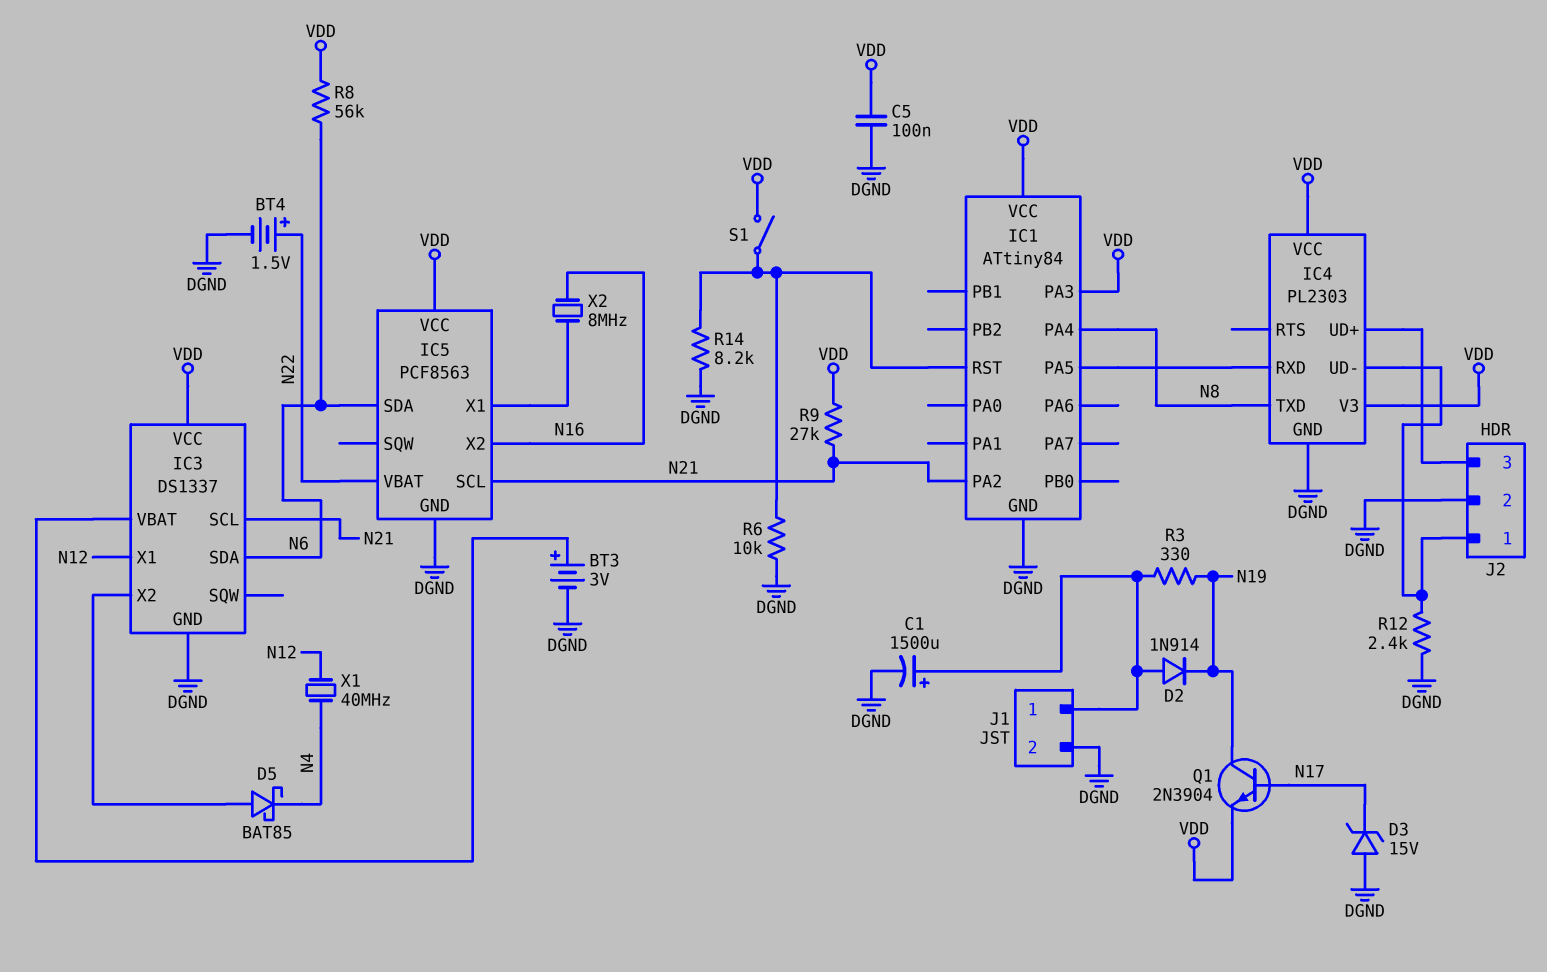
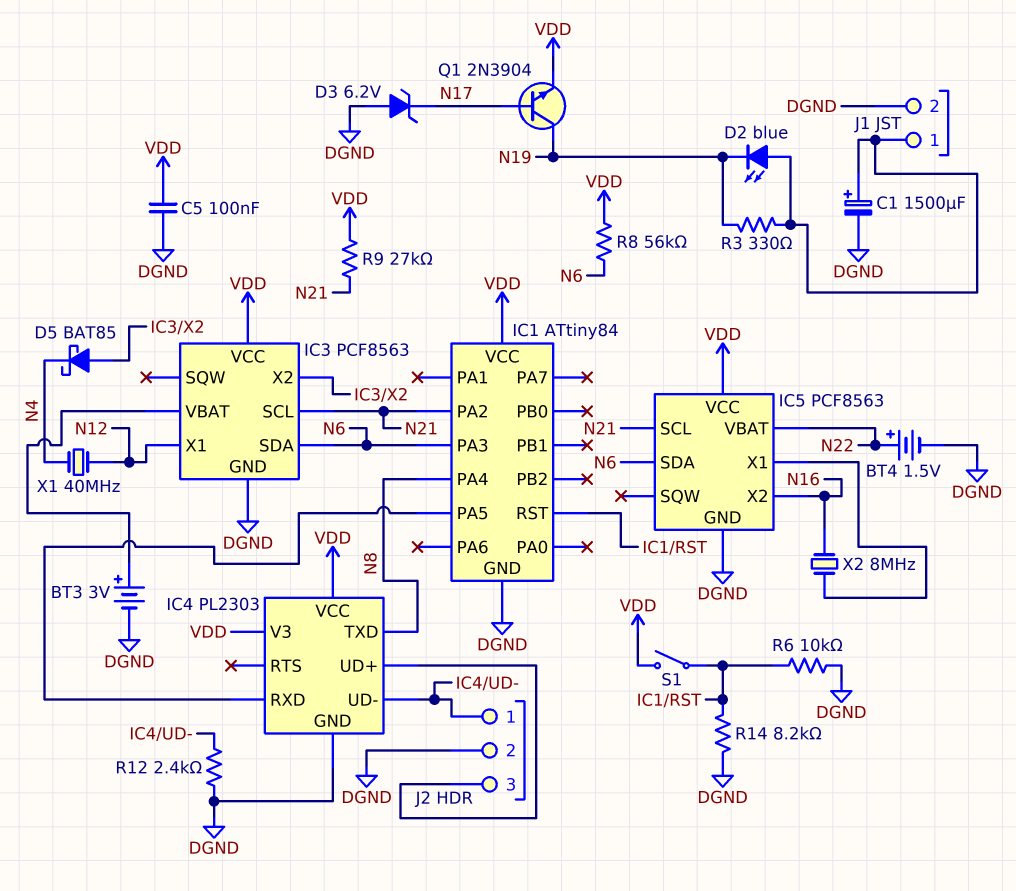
D2: diode 1N914 (A J1/1, K N19) -> LED blue (A J1/1, K N19)
D3: zener 15V (A DGND, K N17) -> zener 6.2V (A DGND, K N17)
IC1 pin PA3: VDD -> N6
IC3: DS1337 -> PCF8563

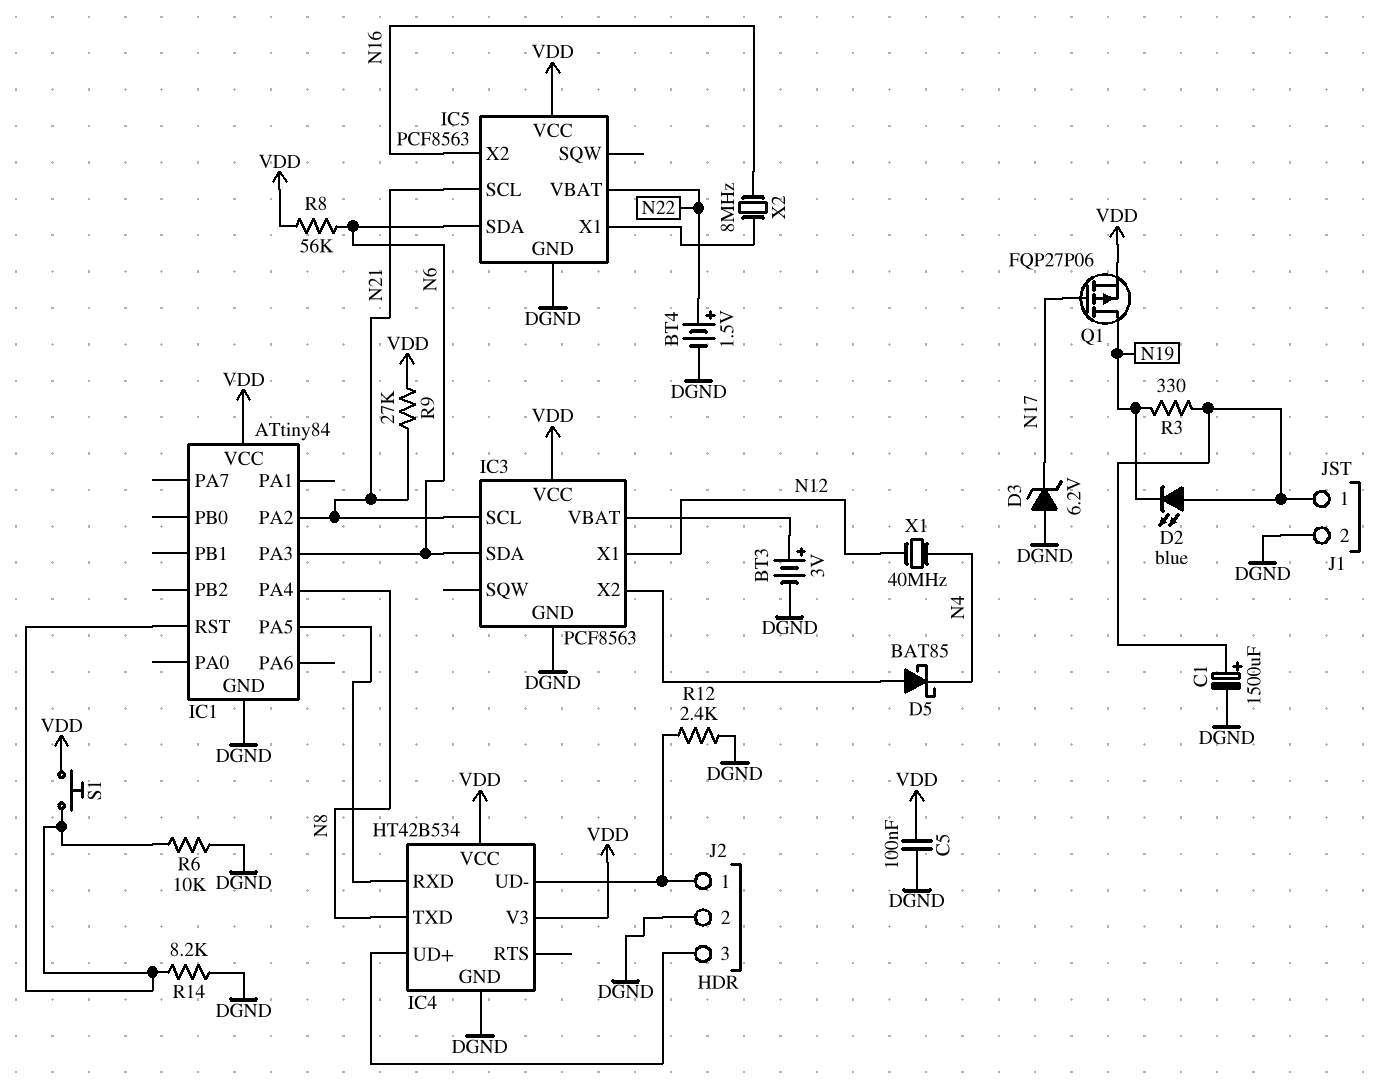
IC4: PL2303 -> HT42B534
Q1: NPN 2N3904 (B N17, C N19, E VDD) -> PMOS FQP27P06 (G N17, D N19, S VDD)
S1: switch (IC1/RST, VDD) -> button (IC1/RST, VDD)

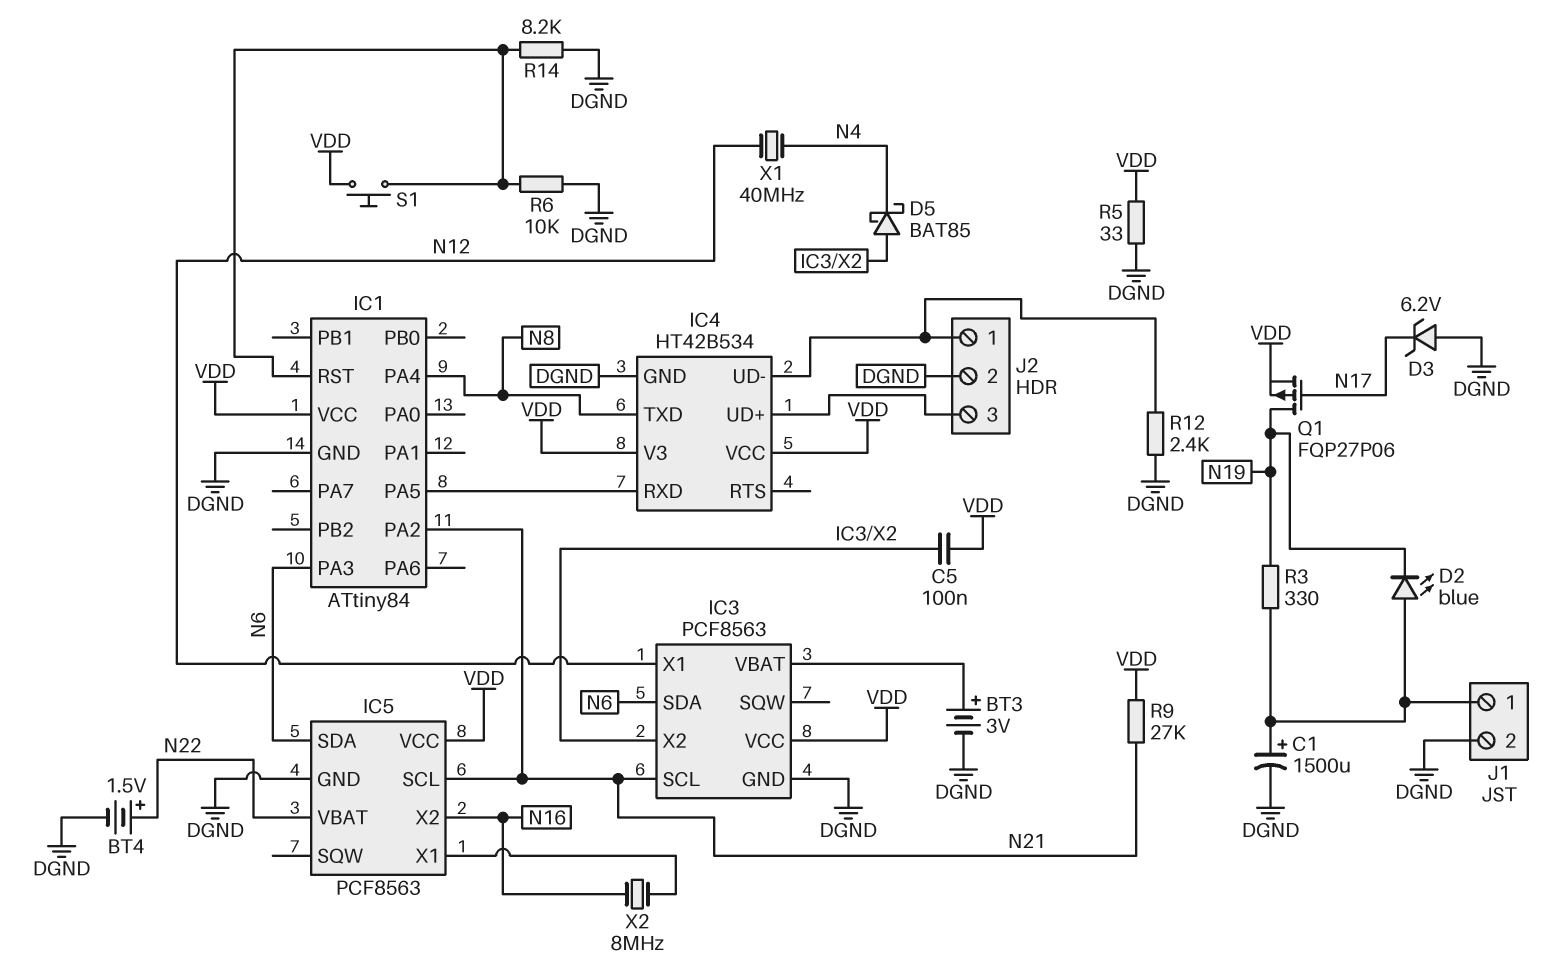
C5: 100nF (DGND, VDD) -> 100nF (IC3/X2, VDD)
R5: none -> 33 (DGND, VDD)
R8: 56k (N6, VDD) -> none

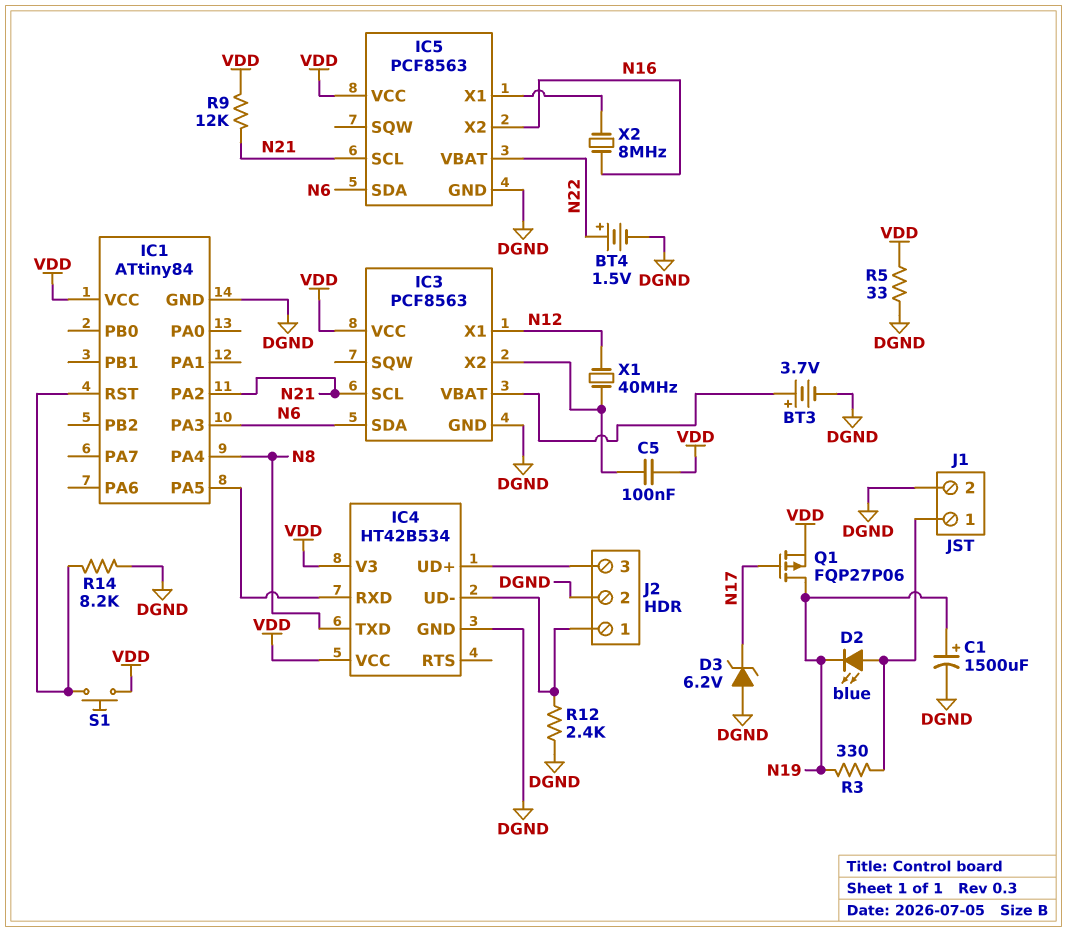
BT3: 3V (plus IC3/VBAT, minus DGND) -> 3.7V (plus IC3/VBAT, minus DGND)
C1: 1500uF (plus J1/1, minus DGND) -> 1500uF (plus N19, minus DGND)
D5: schottky BAT85 (A IC3/X2, K N4) -> none
R6: 10k (DGND, IC1/RST) -> none
R9: 27k (N21, VDD) -> 12k (N21, VDD)
X1: 40MHz (N4, N12) -> 40MHz (IC3/X2, N12)

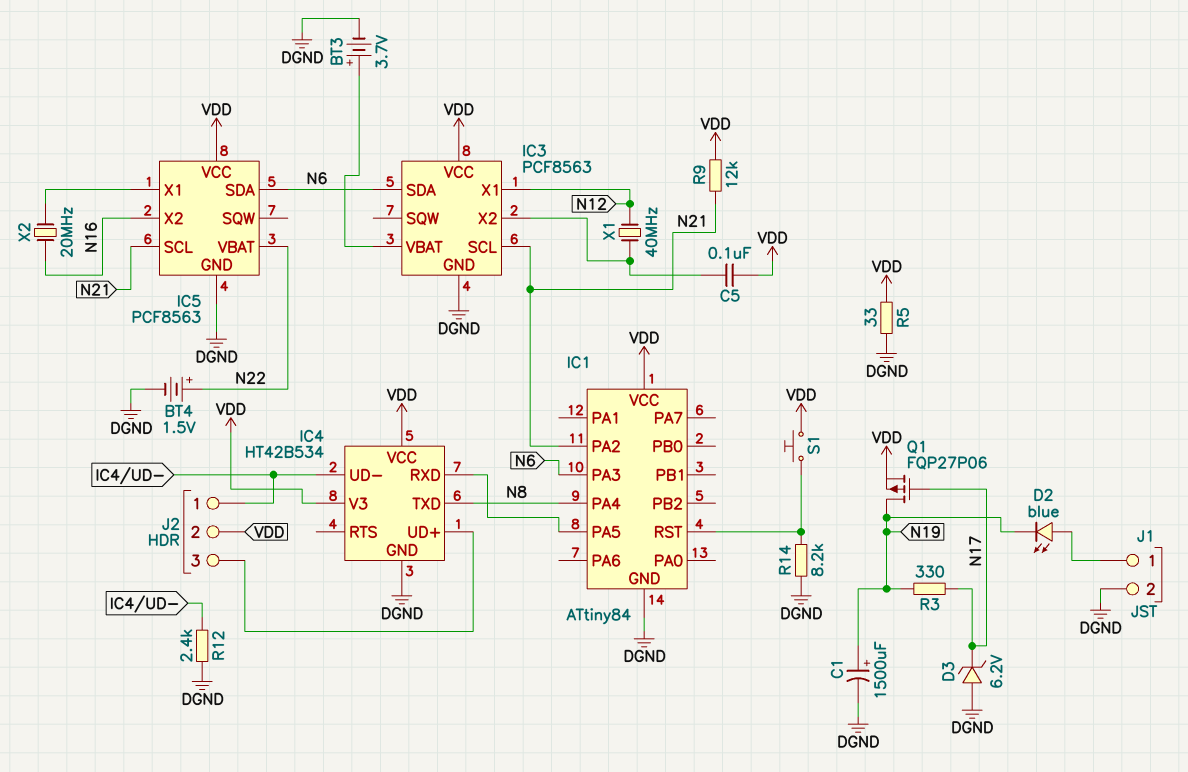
J2 pin 2: DGND -> VDD
R3: 330 (J1/1, N19) -> 330 (N17, N19)
X2: 8MHz (IC5/X1, N16) -> 20MHz (IC5/X1, N16)

